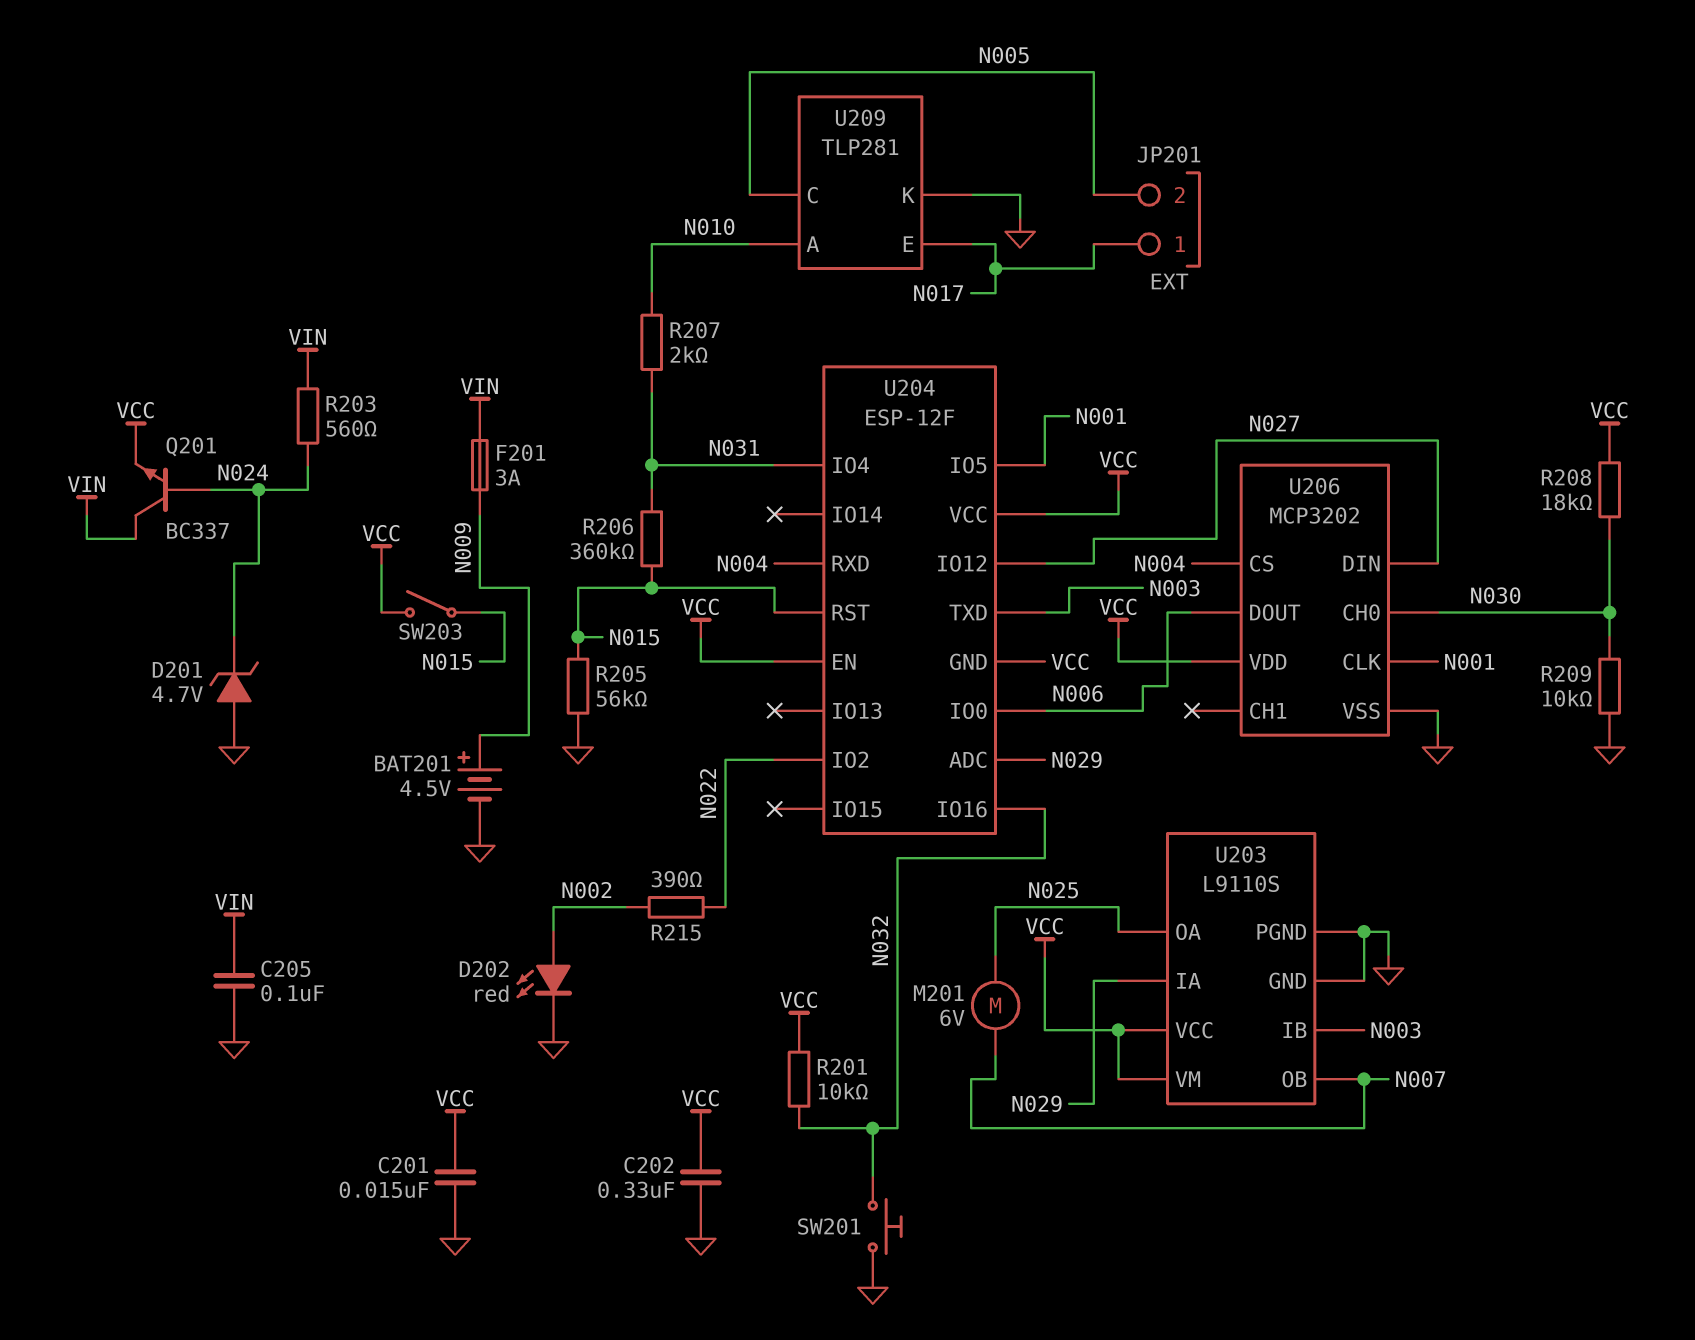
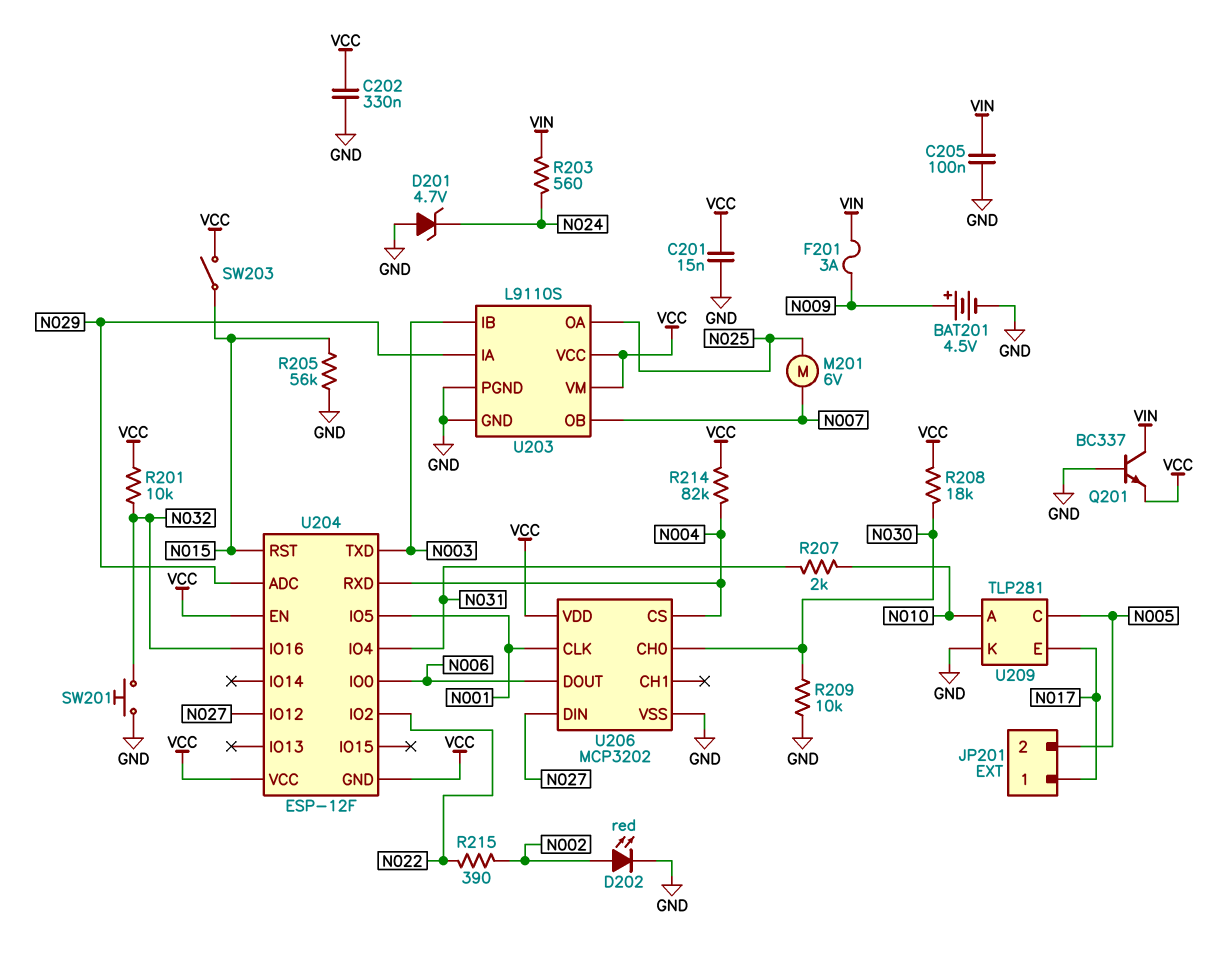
Q201: NPN BC337 (B N024, C VIN, E VCC) -> NPN BC337 (B GND, C VIN, E VCC)
R206: 360k (N015, N031) -> none
R214: none -> 82k (N004, VCC)

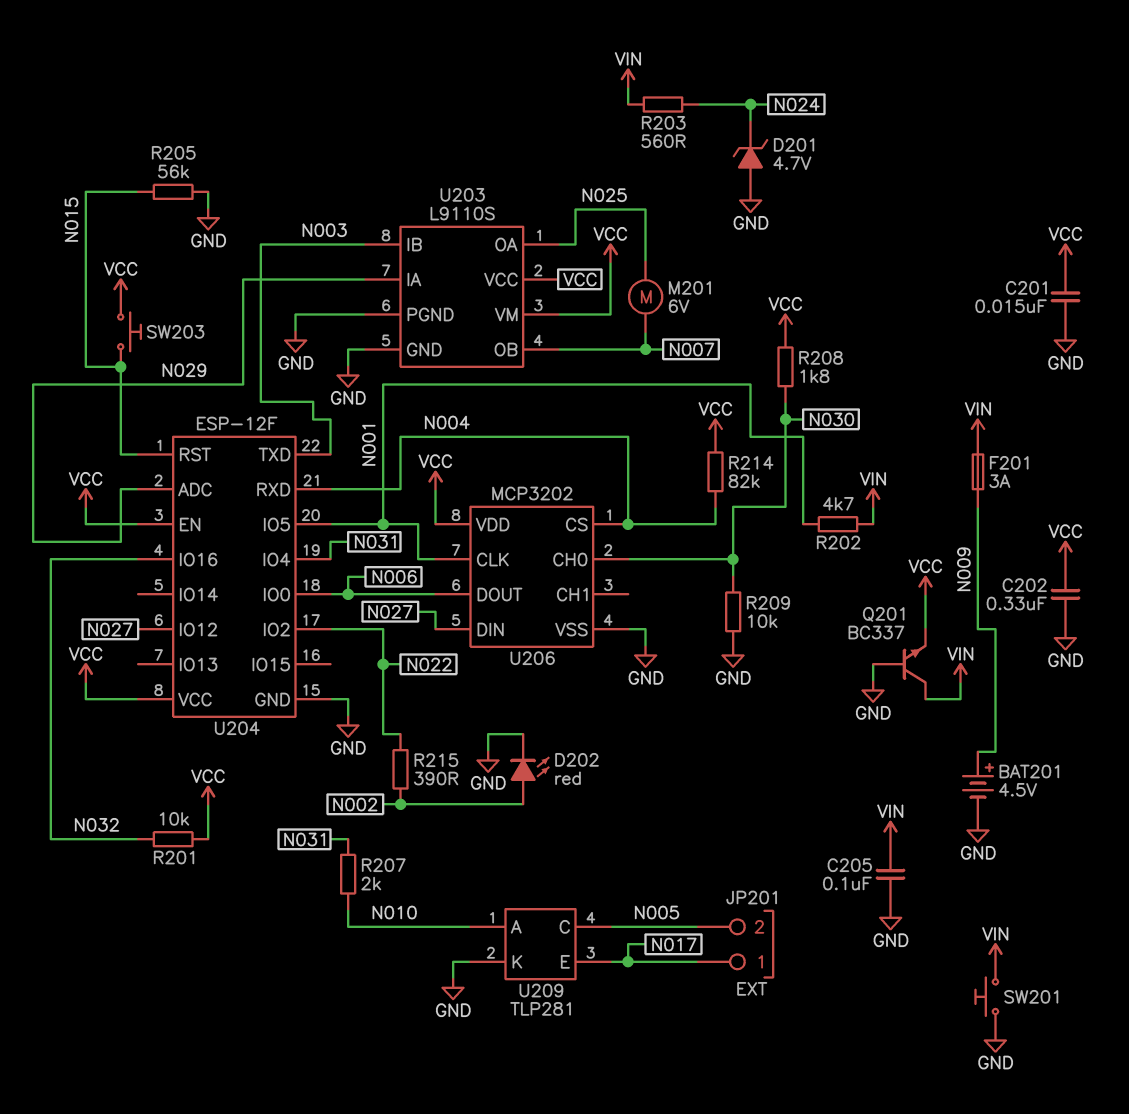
R202: none -> 4.7k (N001, VIN)
R208: 18k (N030, VCC) -> 1.8k (N030, VCC)
SW201: button (GND, N032) -> button (GND, VIN)
SW203: switch (N015, VCC) -> button (N015, VCC)
U204 pin GND: VCC -> GND

